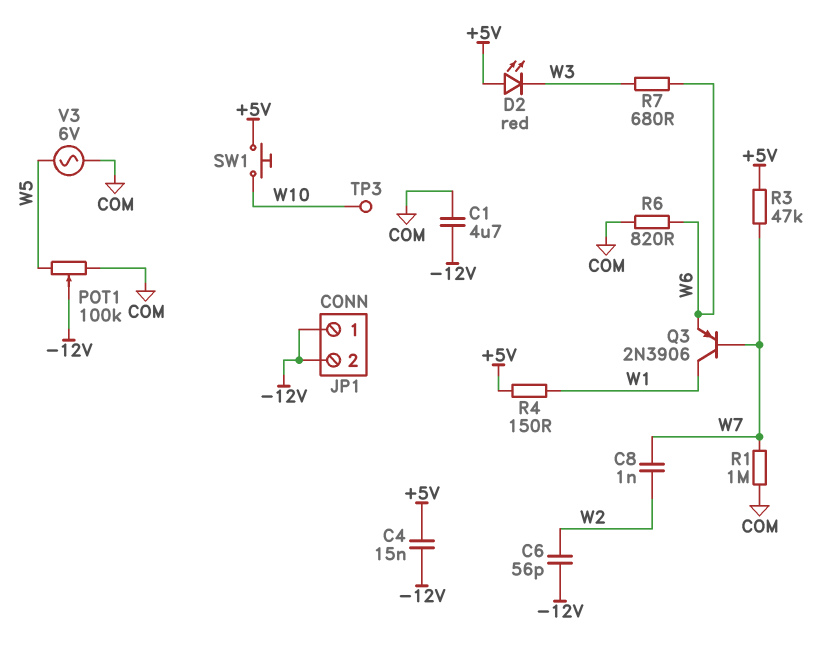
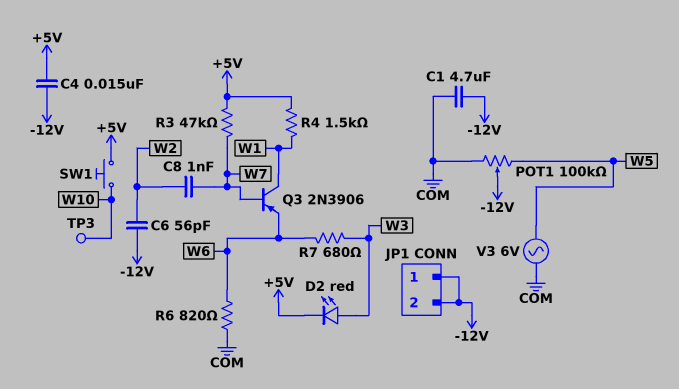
D2: LED red (A +5V, K W3) -> LED red (A W3, K +5V)
R1: 1M (COM, W7) -> none
R4: 150 (+5V, W1) -> 1.5k (+5V, W1)

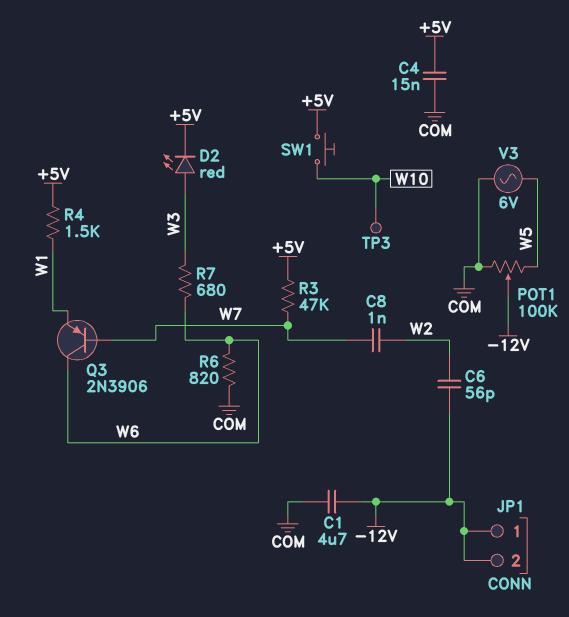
C4: 15nF (+5V, -12V) -> 15nF (+5V, COM)
Q3: PNP 2N3906 (B W7, C W1, E W6) -> PNP 2N3906 (B W7, C W6, E W1)

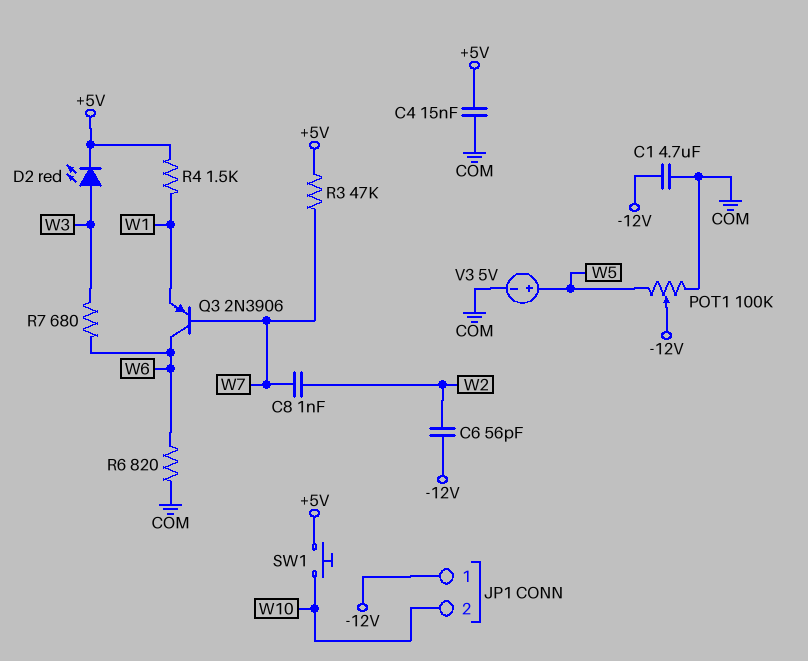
JP1 pin 2: -12V -> W10
TP3: test point (W10) -> none
V3: AC 6V (COM, W5) -> 5V (plus W5, minus COM)

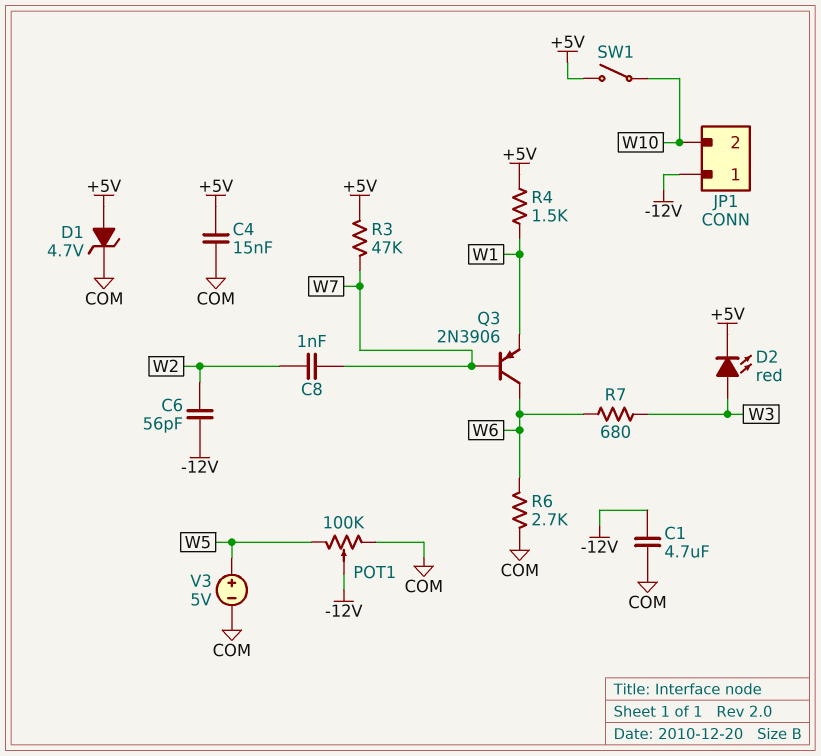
D1: none -> zener 4.7V (A +5V, K COM)
R6: 820 (COM, W6) -> 2.7k (COM, W6)
SW1: button (+5V, W10) -> switch (+5V, W10)

